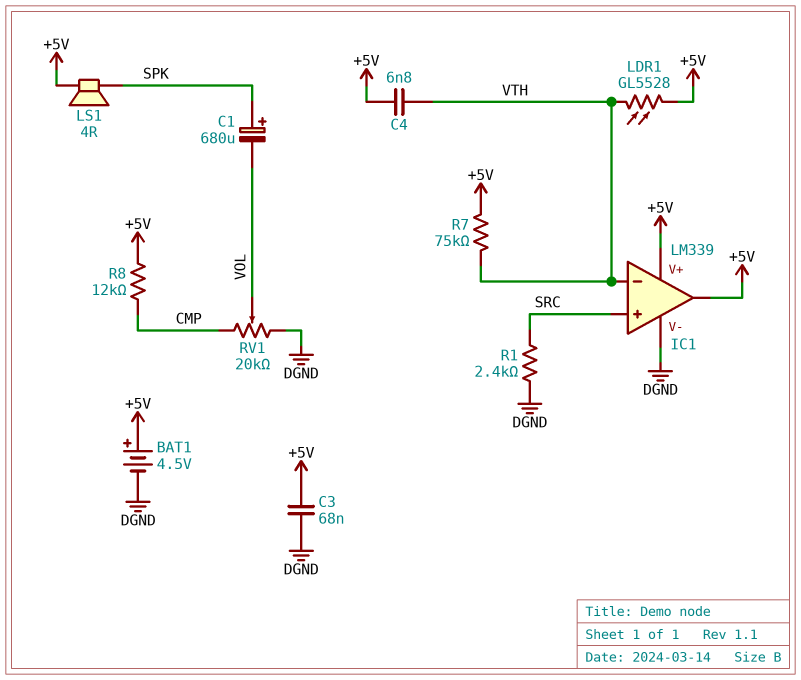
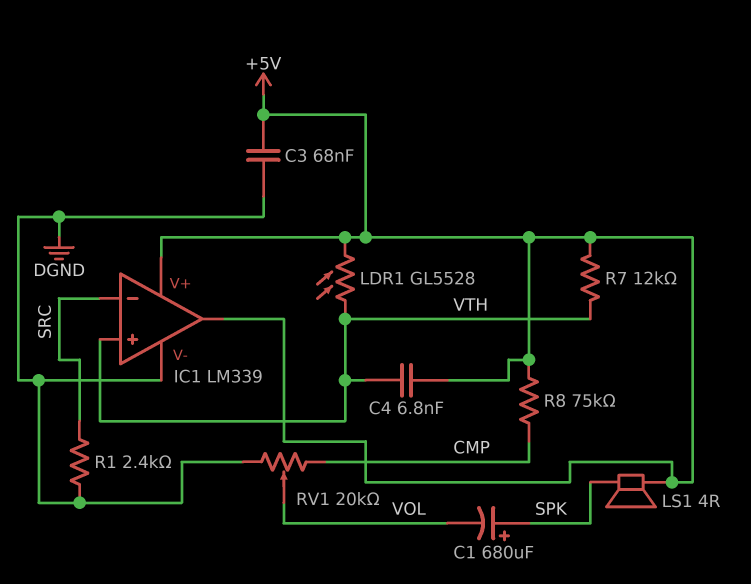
BAT1: 4.5V (plus +5V, minus DGND) -> none
IC1 pin in+: SRC -> VTH
IC1 pin in-: VTH -> SRC
R7: 75k (+5V, VTH) -> 12k (+5V, VTH)
R8: 12k (+5V, CMP) -> 75k (+5V, CMP)

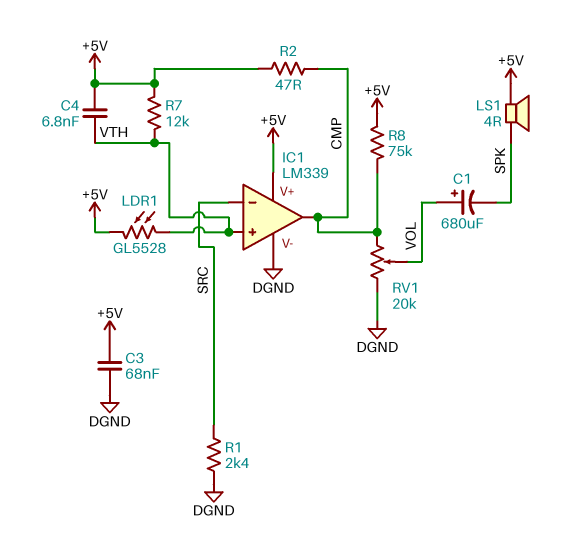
C1: 680uF (plus SPK, minus VOL) -> 680uF (plus VOL, minus SPK)
IC1 pin out: +5V -> CMP
R2: none -> 47 (+5V, CMP)

